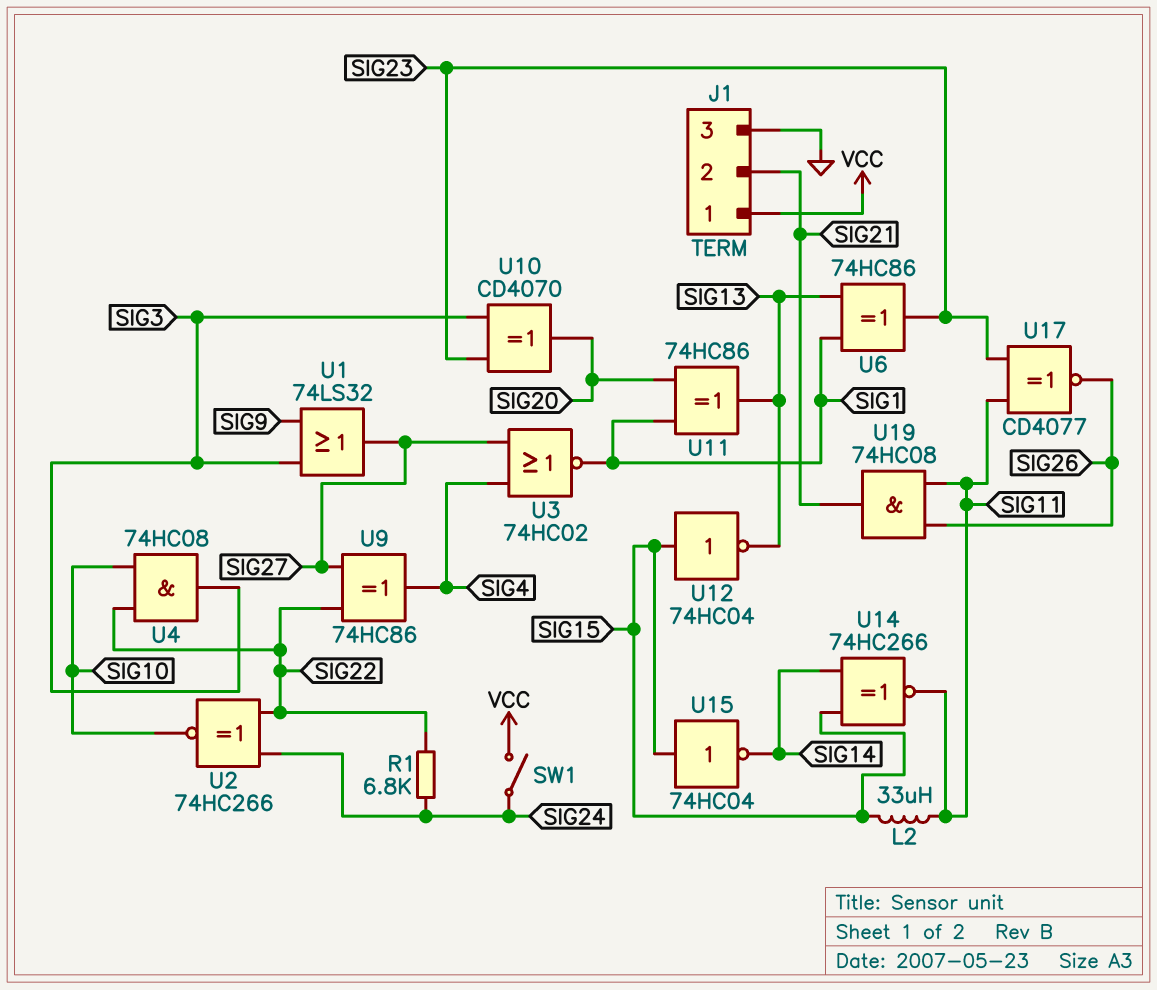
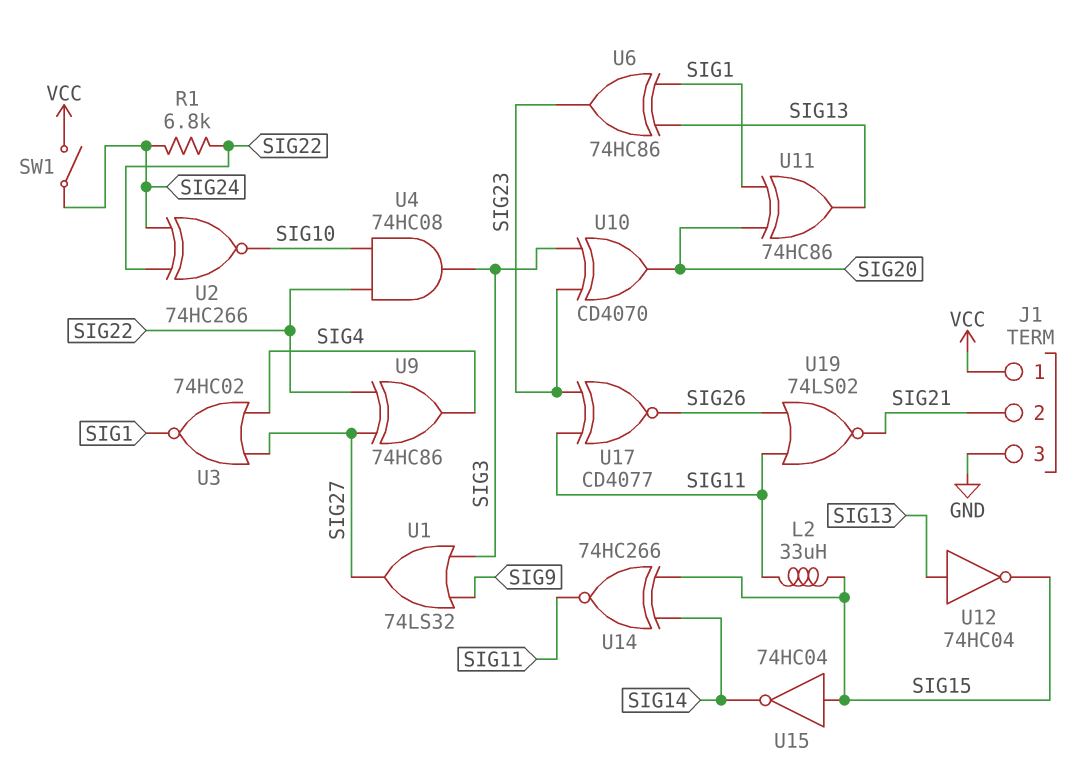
U12: NOT 74HC04 (in SIG15, out SIG13) -> NOT 74HC04 (in SIG13, out SIG15)
U19: AND 74HC08 (in SIG11, in SIG26, out SIG21) -> NOR 74LS02 (in SIG11, in SIG26, out SIG21)

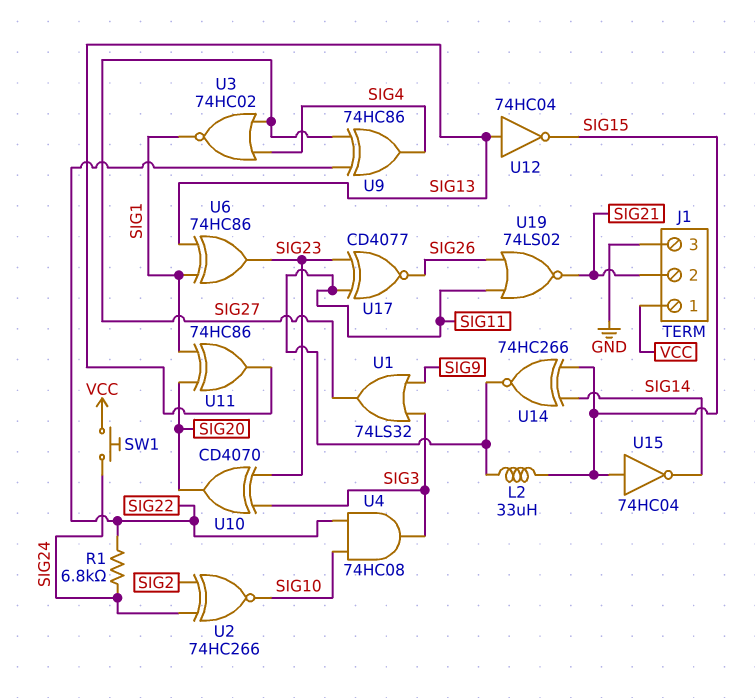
SW1: switch (SIG24, VCC) -> button (SIG24, VCC)
U2: XNOR 74HC266 (in SIG22, in SIG24, out SIG10) -> XNOR 74HC266 (in SIG2, in SIG24, out SIG10)

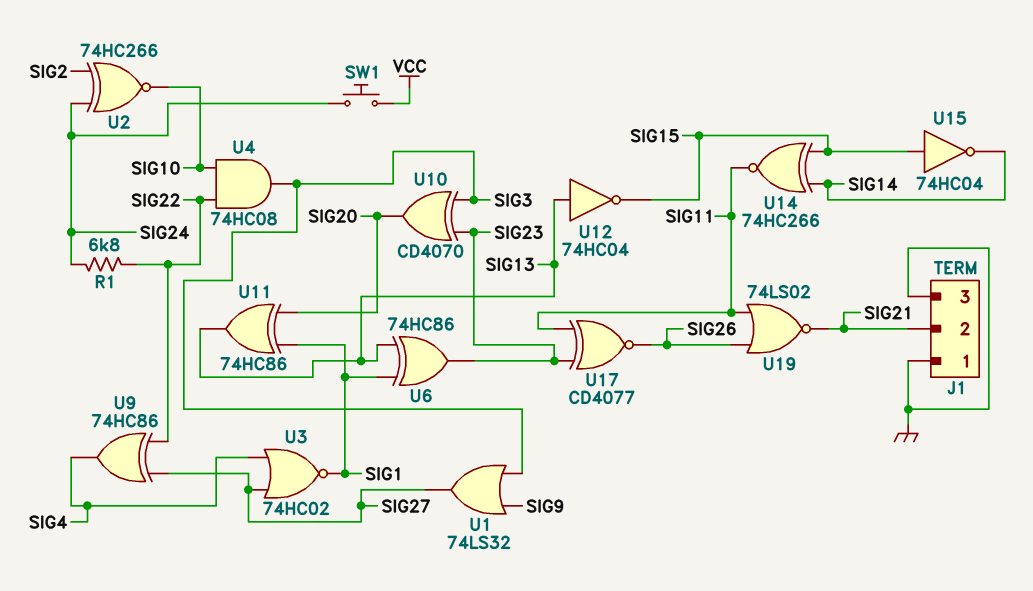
J1 pin 1: VCC -> GND
L2: 33uH (SIG11, SIG15) -> none

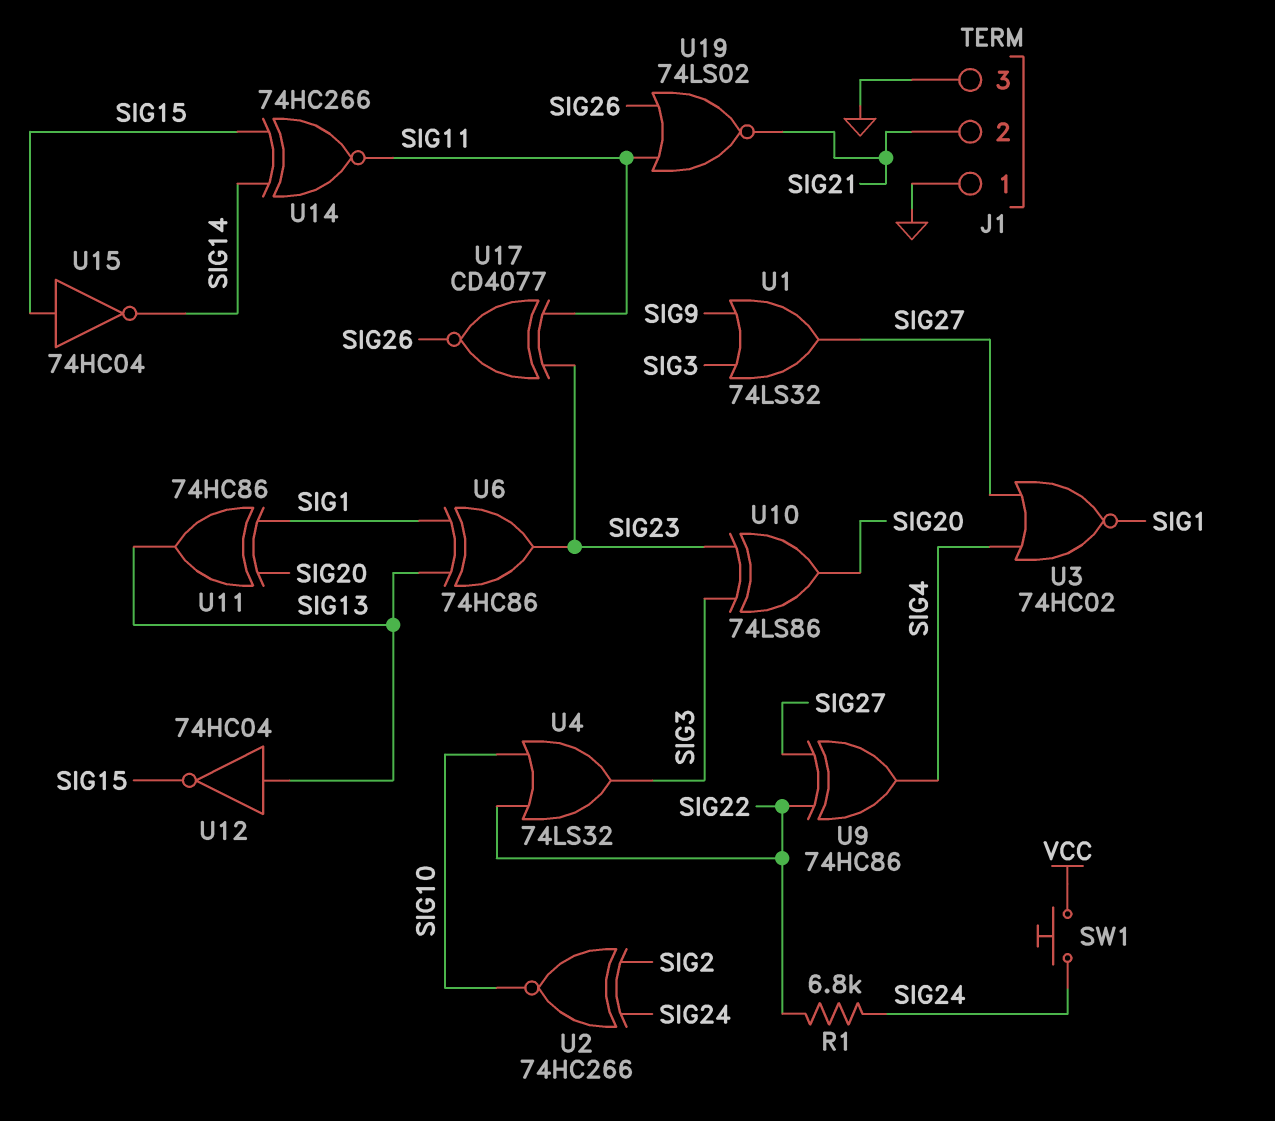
U4: AND 74HC08 (in SIG10, in SIG22, out SIG3) -> OR 74LS32 (in SIG10, in SIG22, out SIG3)
U10: XOR CD4070 (in SIG3, in SIG23, out SIG20) -> XOR 74LS86 (in SIG3, in SIG23, out SIG20)

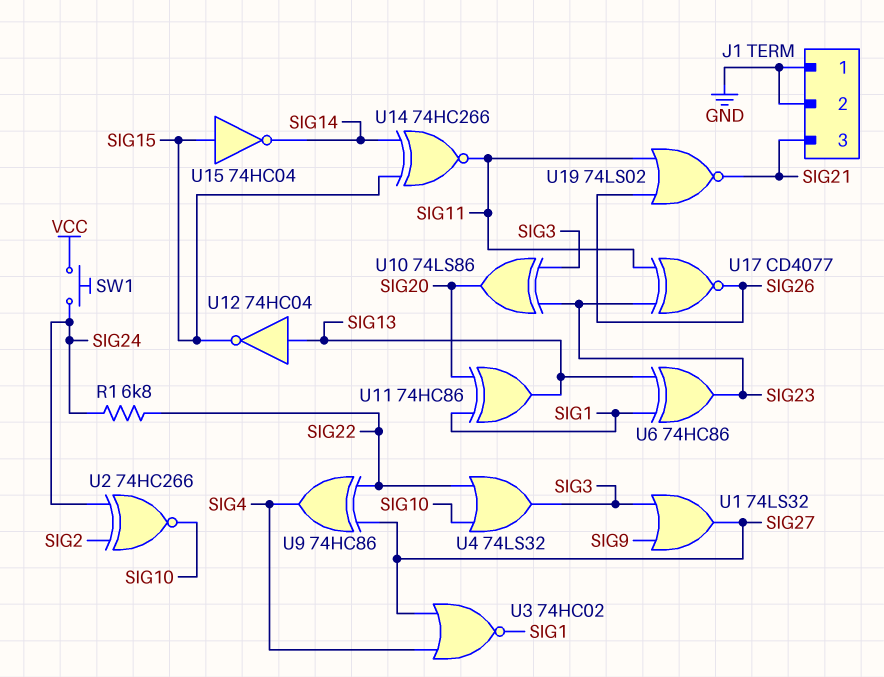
J1 pin 2: SIG21 -> GND
J1 pin 3: GND -> SIG21

